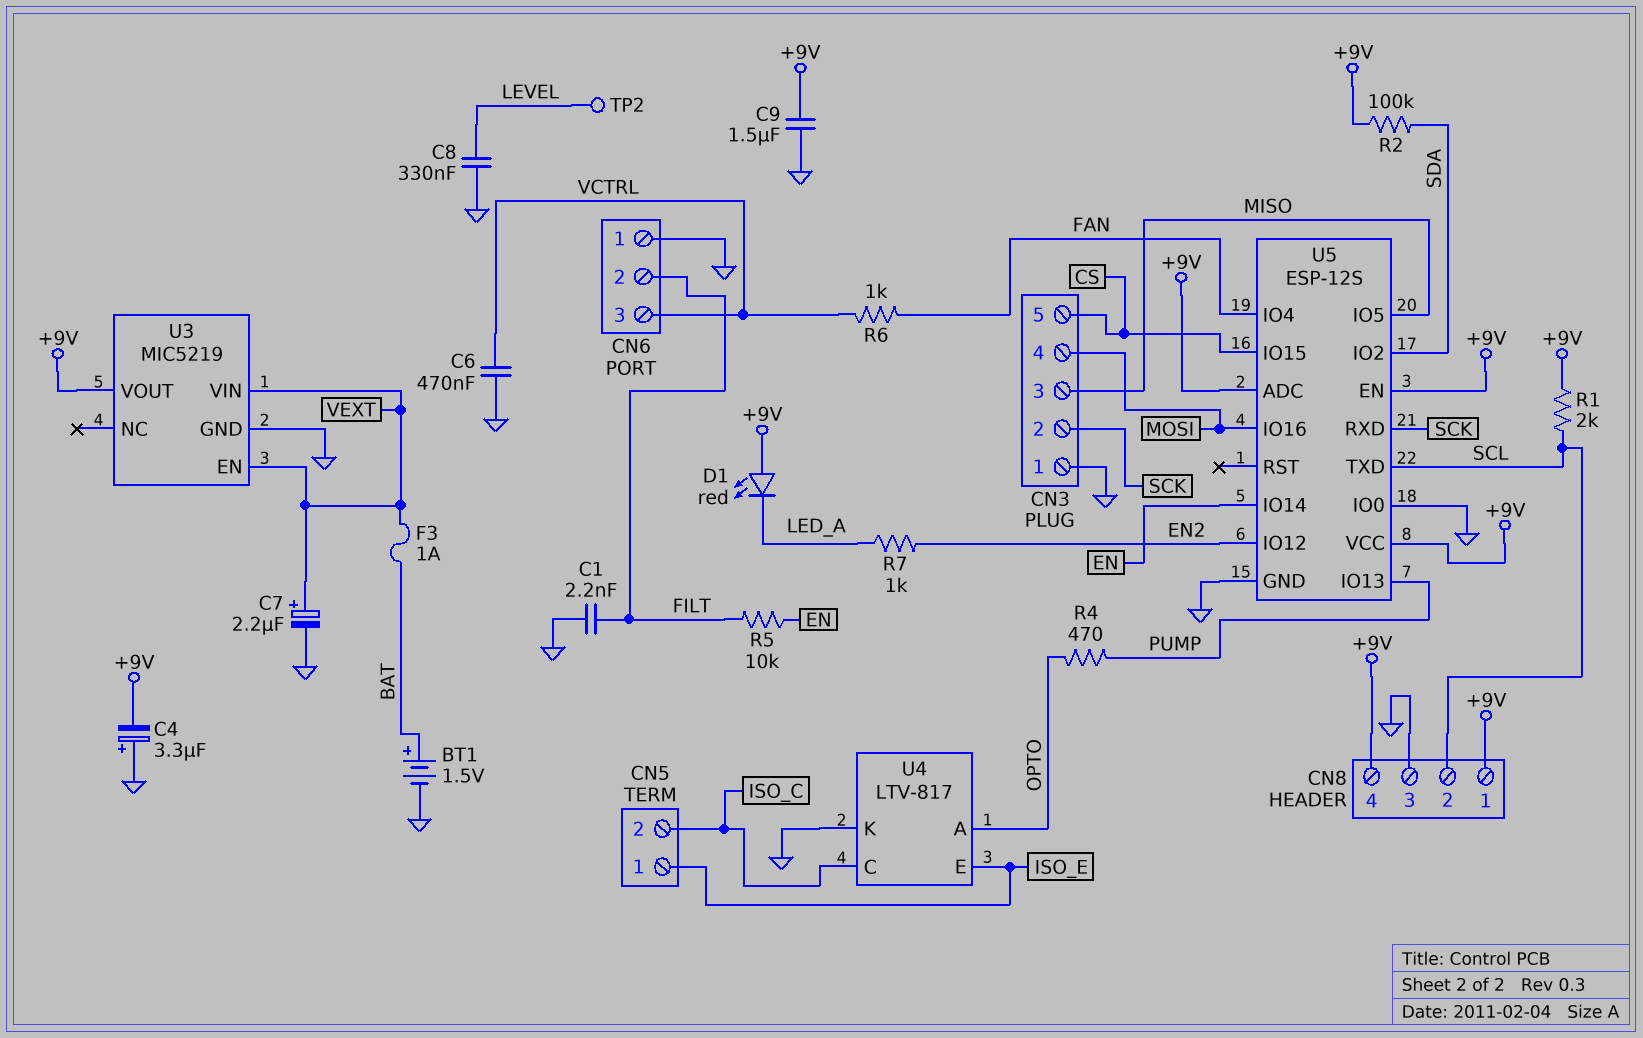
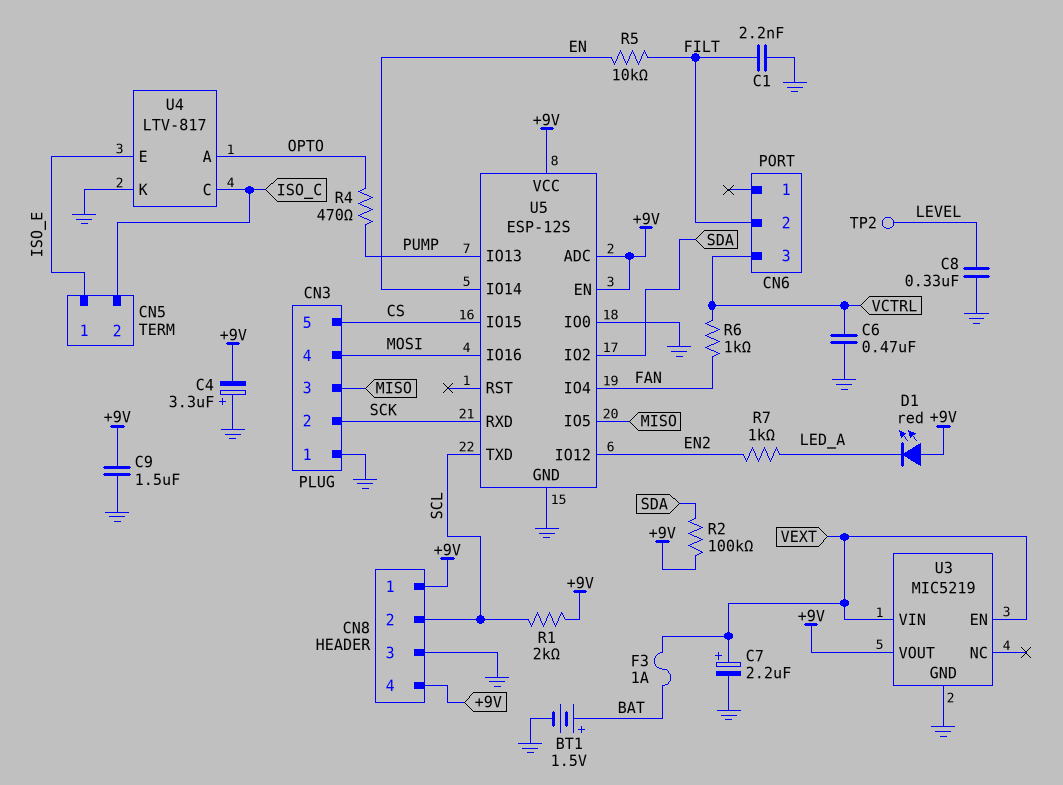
CN6 pin 1: GND -> none

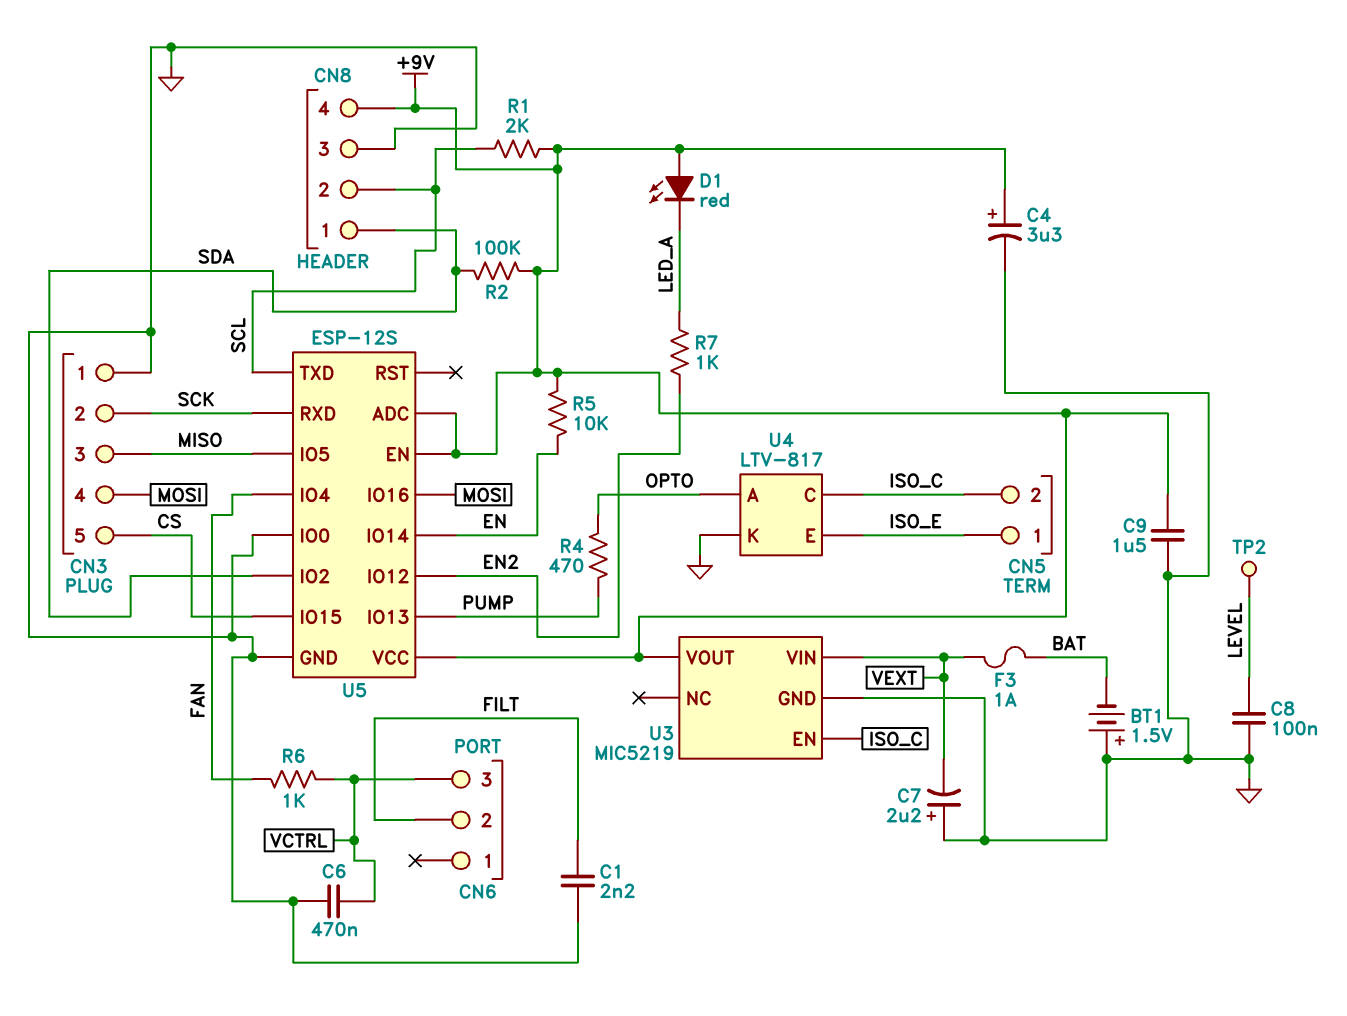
BT1: 1.5V (plus BAT, minus GND) -> 1.5V (plus GND, minus BAT)
C4: 3.3uF (plus GND, minus +9V) -> 3.3uF (plus +9V, minus GND)
C7: 2.2uF (plus VEXT, minus GND) -> 2.2uF (plus GND, minus VEXT)
C8: 330nF (GND, LEVEL) -> 100nF (GND, LEVEL)
CN8 pin 1: +9V -> SDA
R5: 10k (EN, FILT) -> 10k (+9V, EN)
U3 pin EN: VEXT -> ISO_C

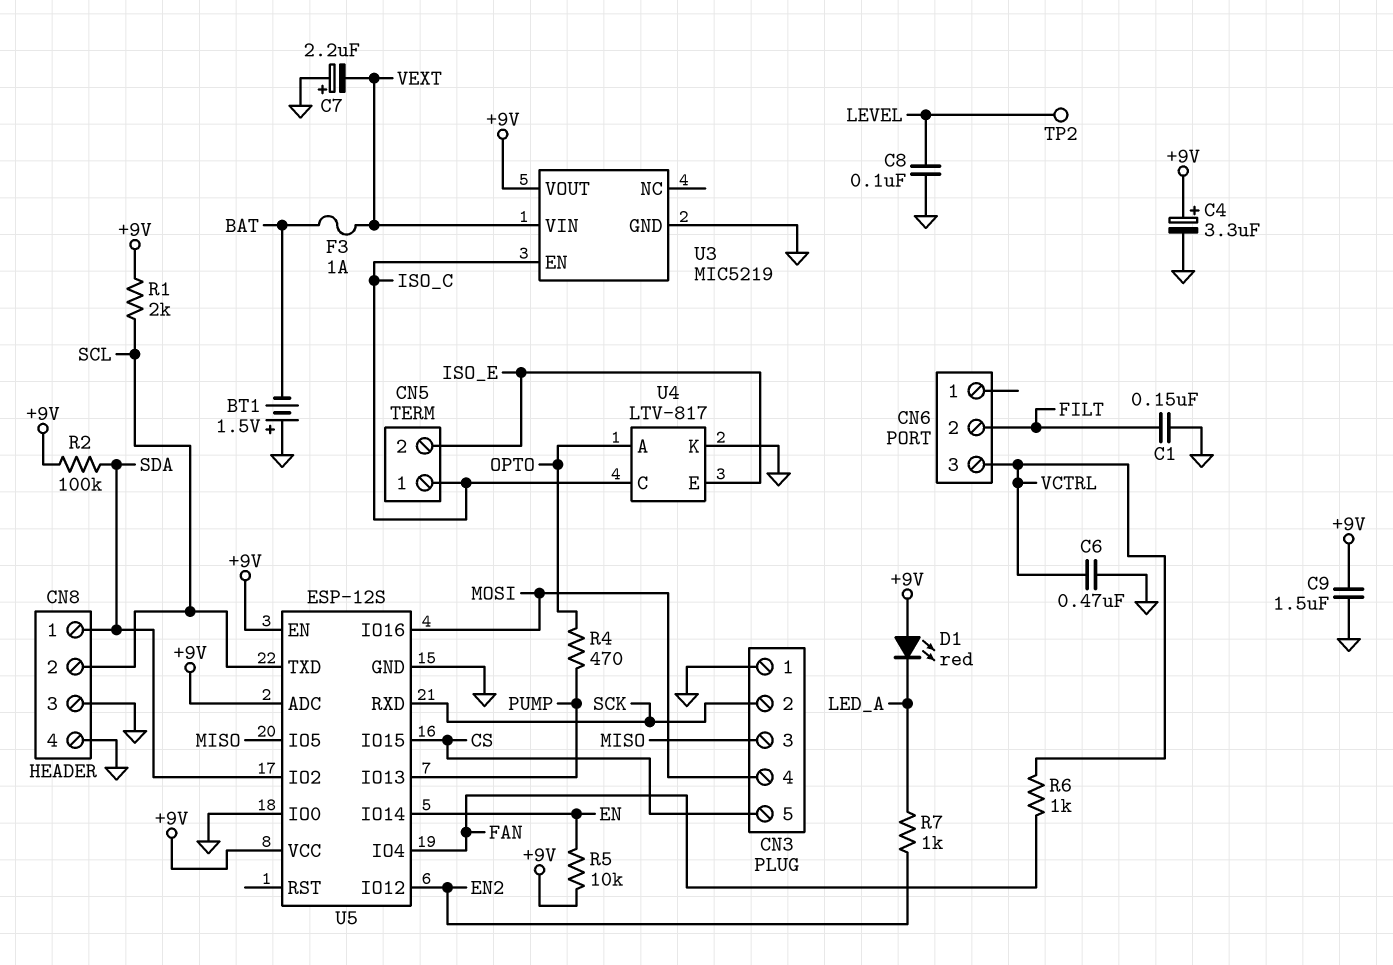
C1: 2.2nF (FILT, GND) -> 150nF (FILT, GND)
CN5 pin 1: ISO_E -> ISO_C
CN5 pin 2: ISO_C -> ISO_E
CN8 pin 4: +9V -> GND

